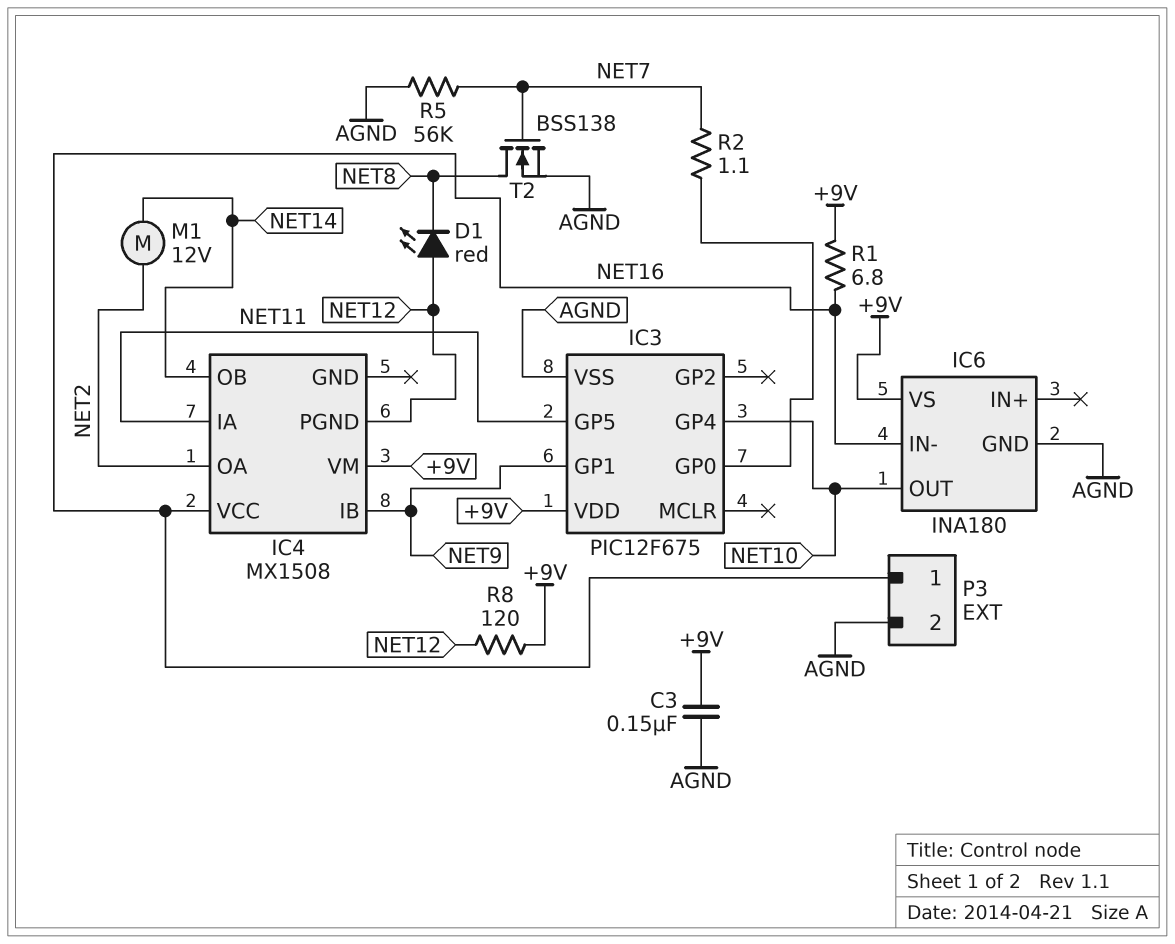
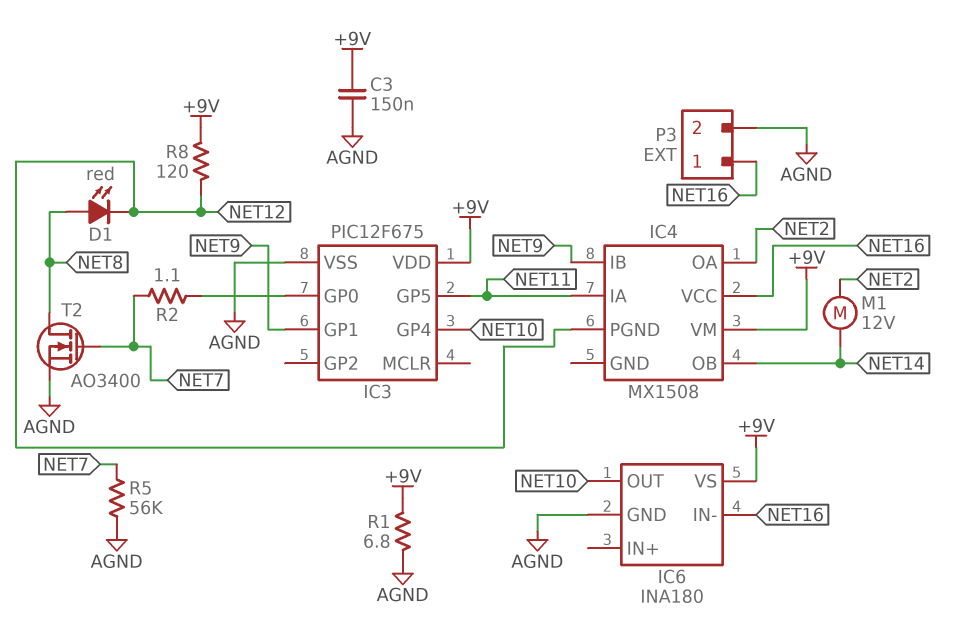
D1: LED red (A NET12, K NET8) -> LED red (A NET8, K NET12)
R1: 6.8 (+9V, NET16) -> 6.8 (+9V, AGND)
T2: NMOS BSS138 (G NET7, D NET8, S AGND) -> NMOS AO3400 (G NET7, D NET8, S AGND)

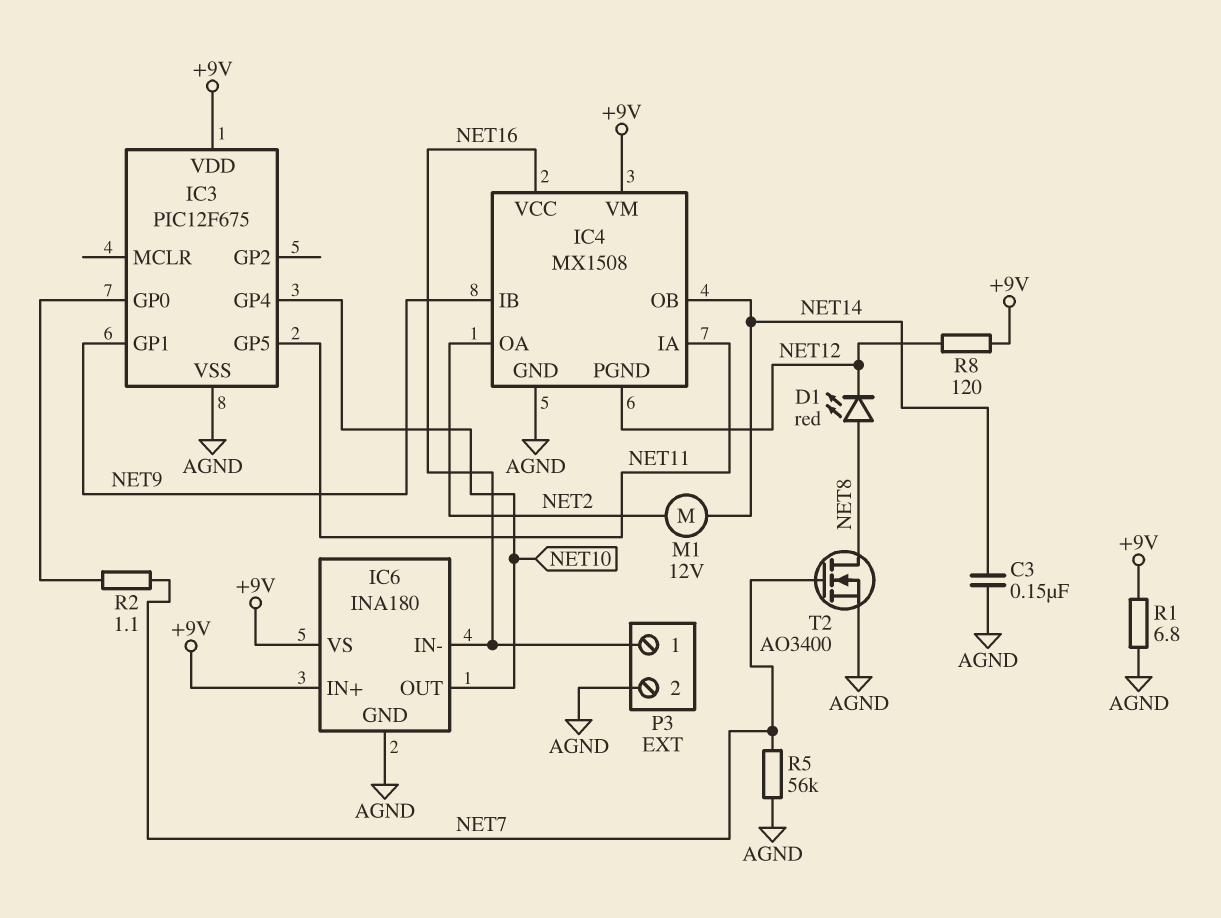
C3: 150nF (+9V, AGND) -> 150nF (AGND, NET14)
IC4 pin GND: none -> AGND
IC6 pin IN+: none -> +9V

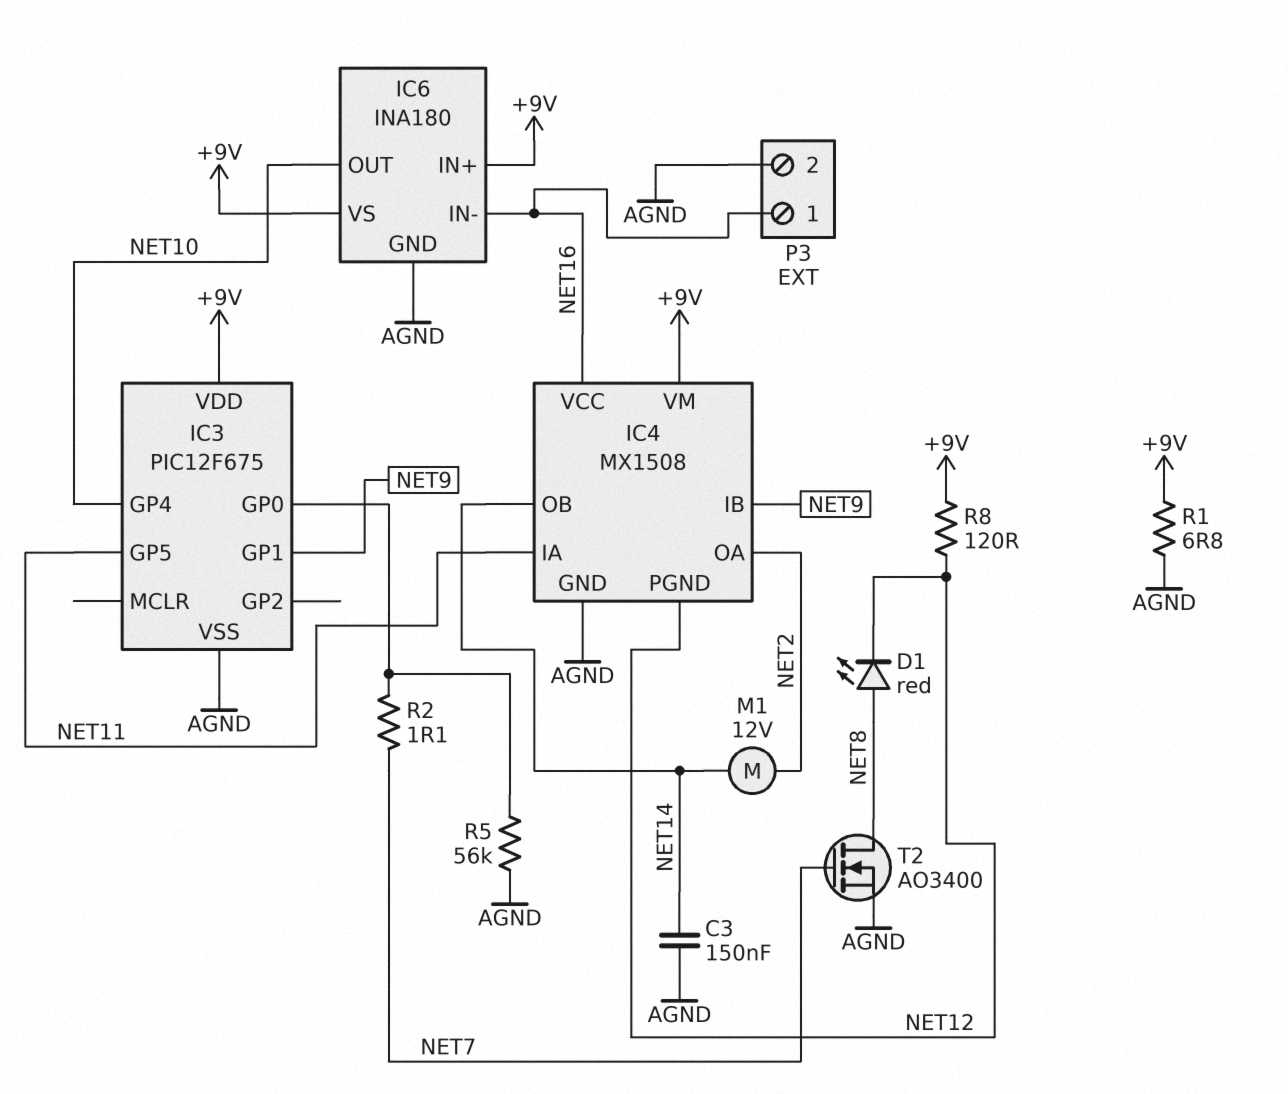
R5: 56k (AGND, NET7) -> 56k (AGND, IC3/GP0)

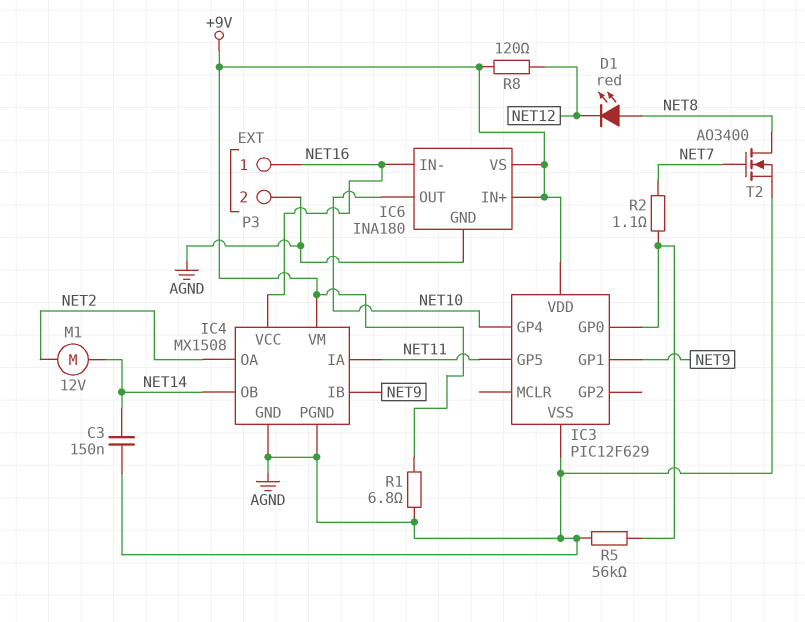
IC3: PIC12F675 -> PIC12F629
IC4 pin PGND: NET12 -> AGND

